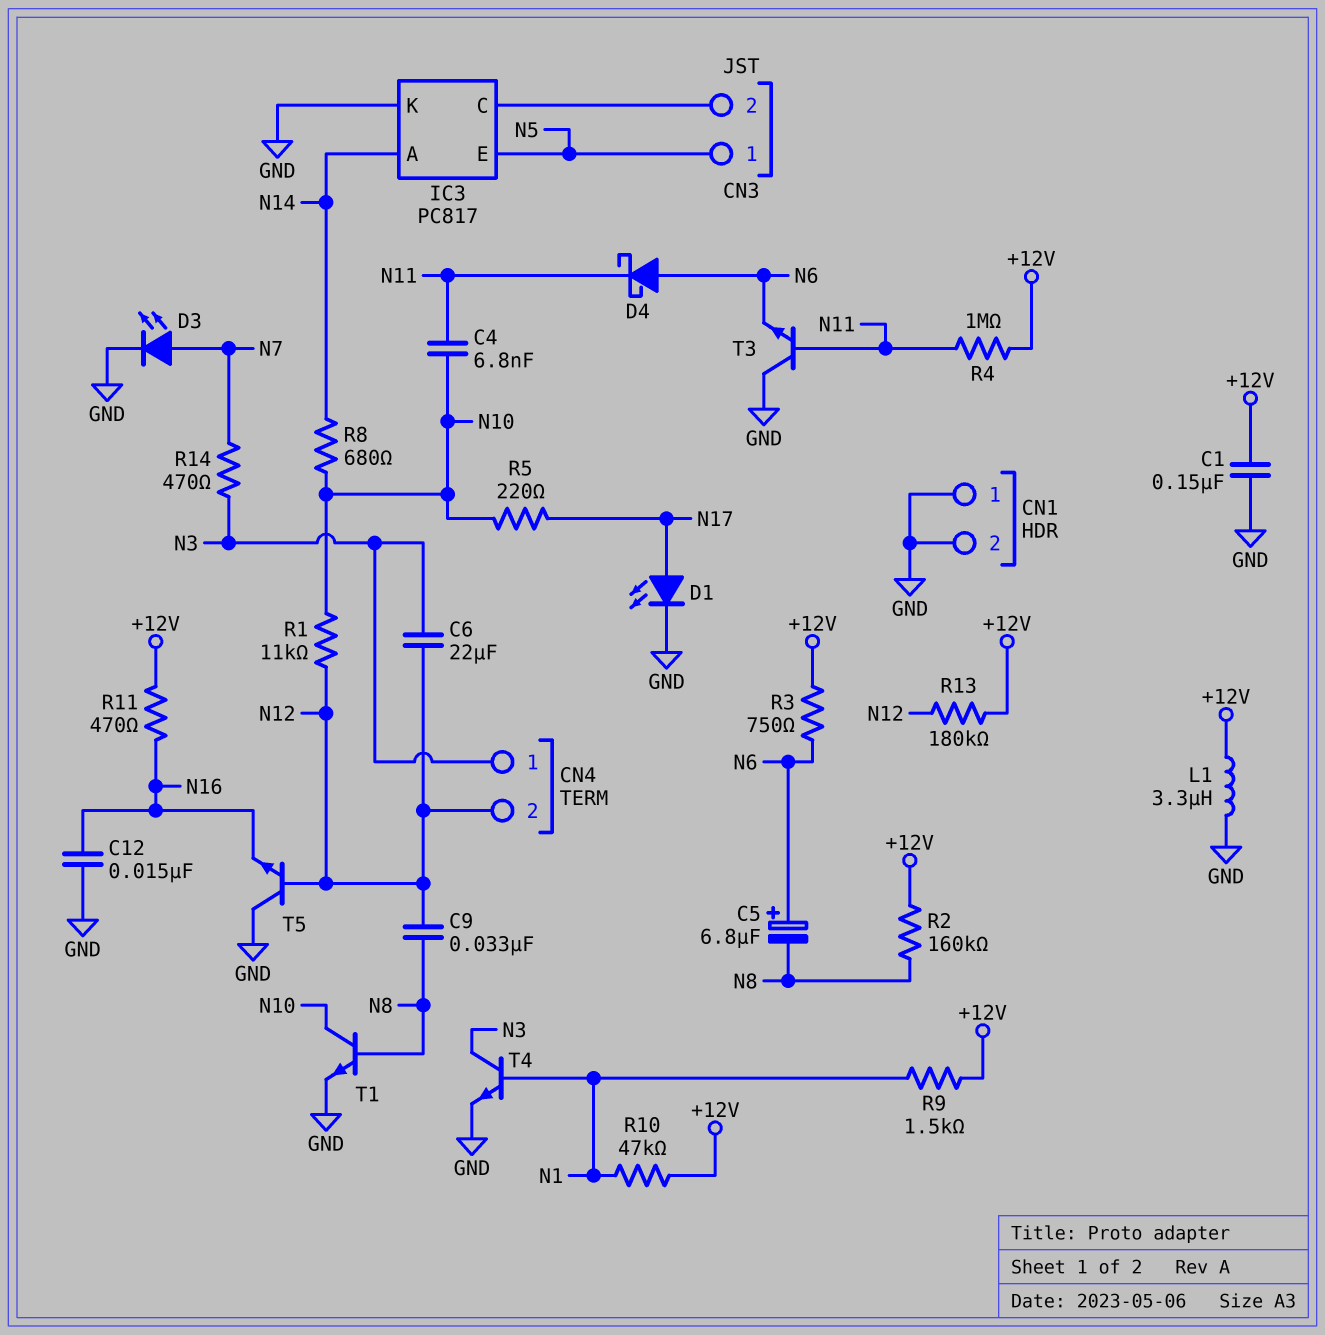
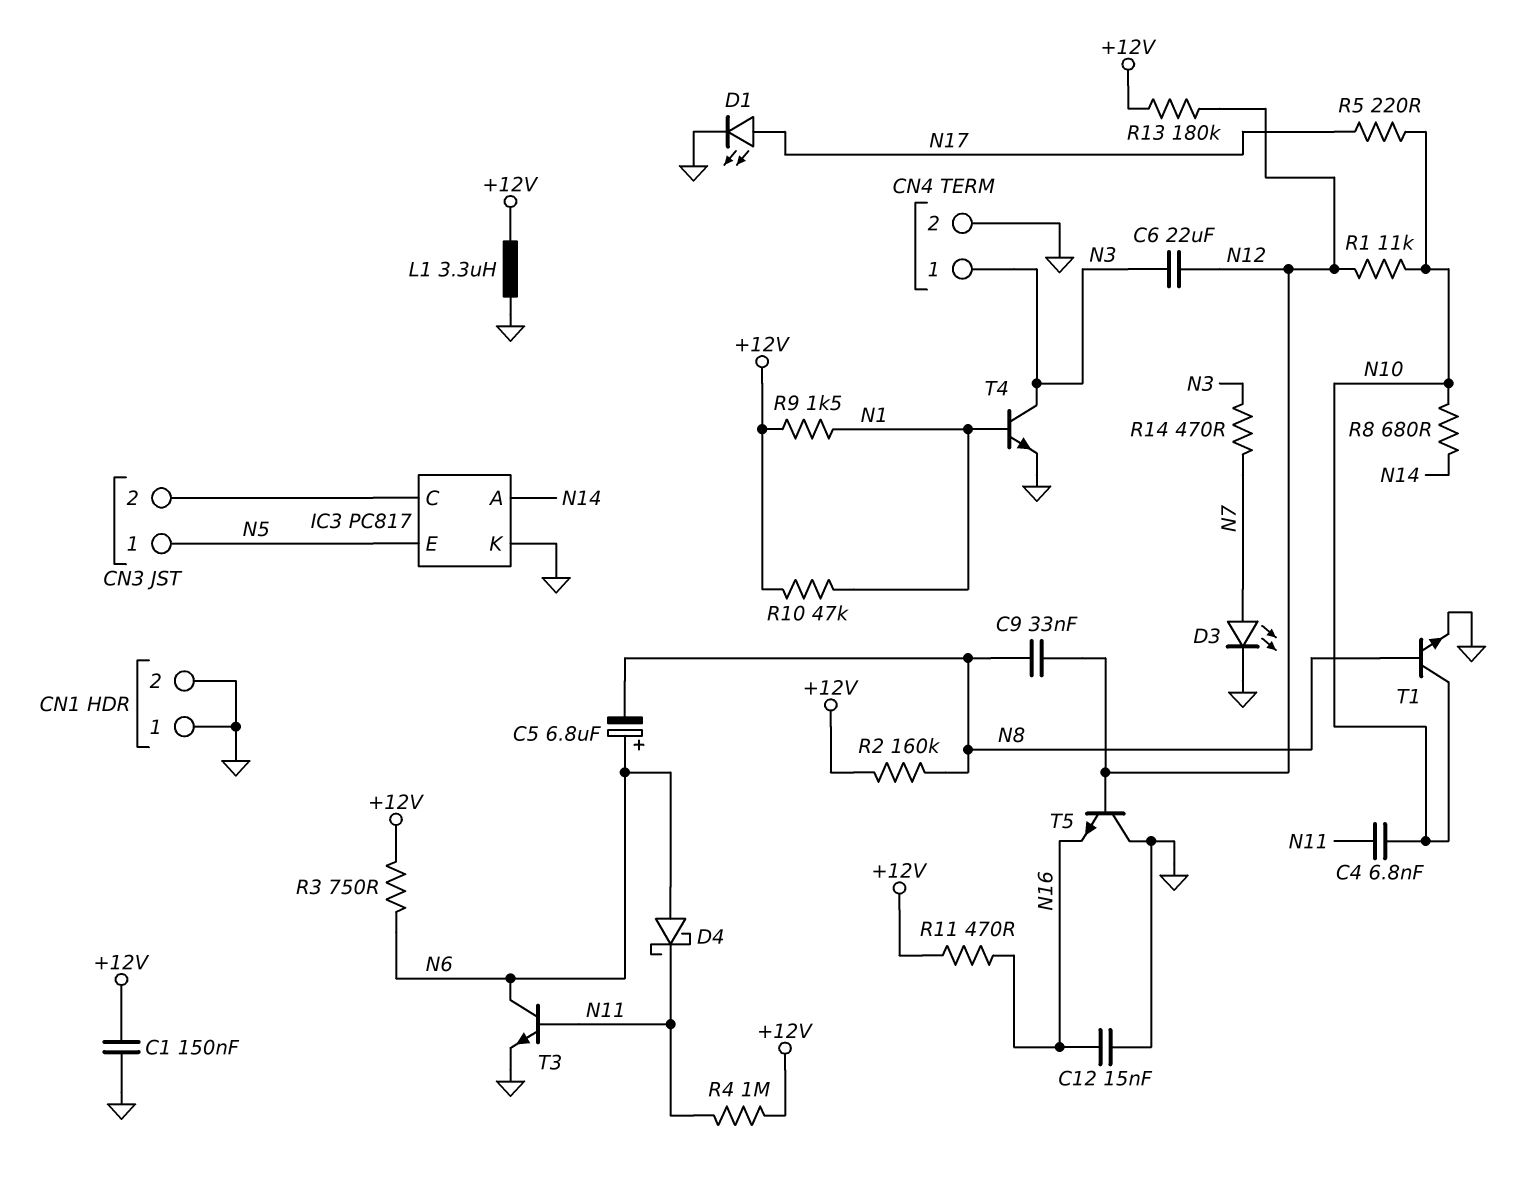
CN4 pin 2: N12 -> GND
T3: NPN (B N11, C GND, E N6) -> NPN (B N11, C N6, E GND)

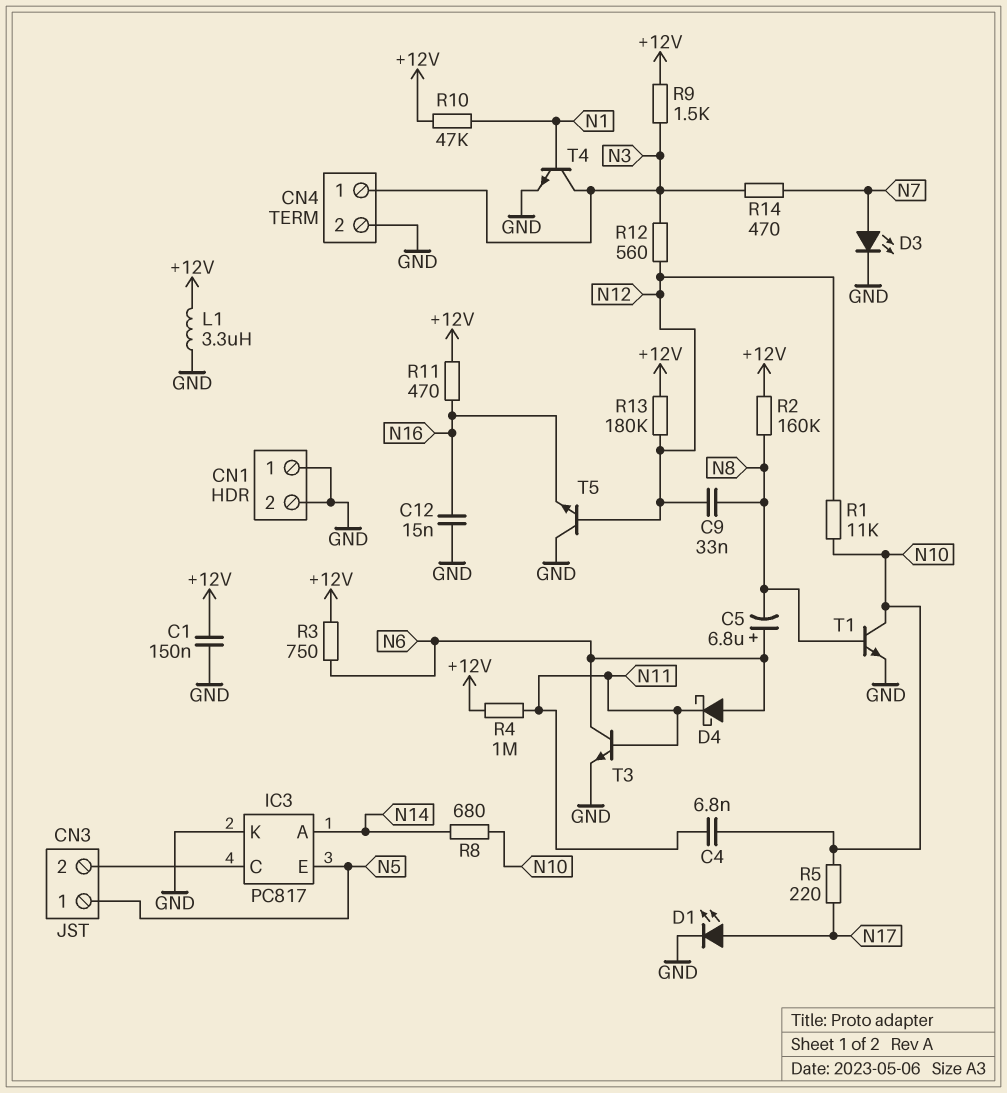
C6: 22uF (N3, N12) -> none
R9: 1.5k (+12V, N1) -> 1.5k (+12V, N3)
R12: none -> 560 (N3, N12)

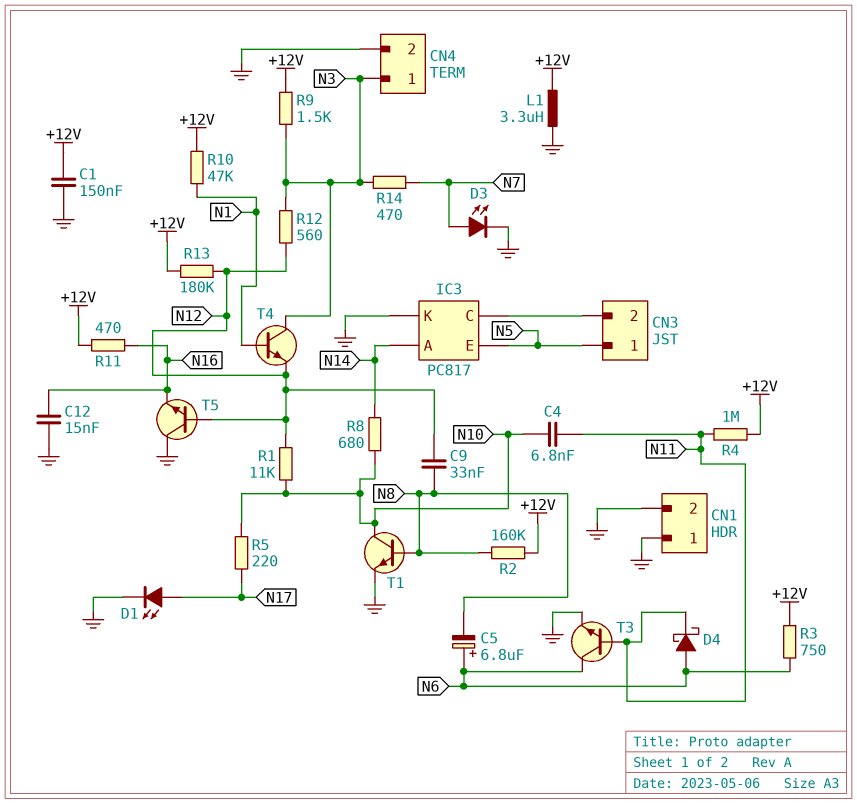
T4: NPN (B N1, C N3, E GND) -> NPN (B N1, C N3, E N12)

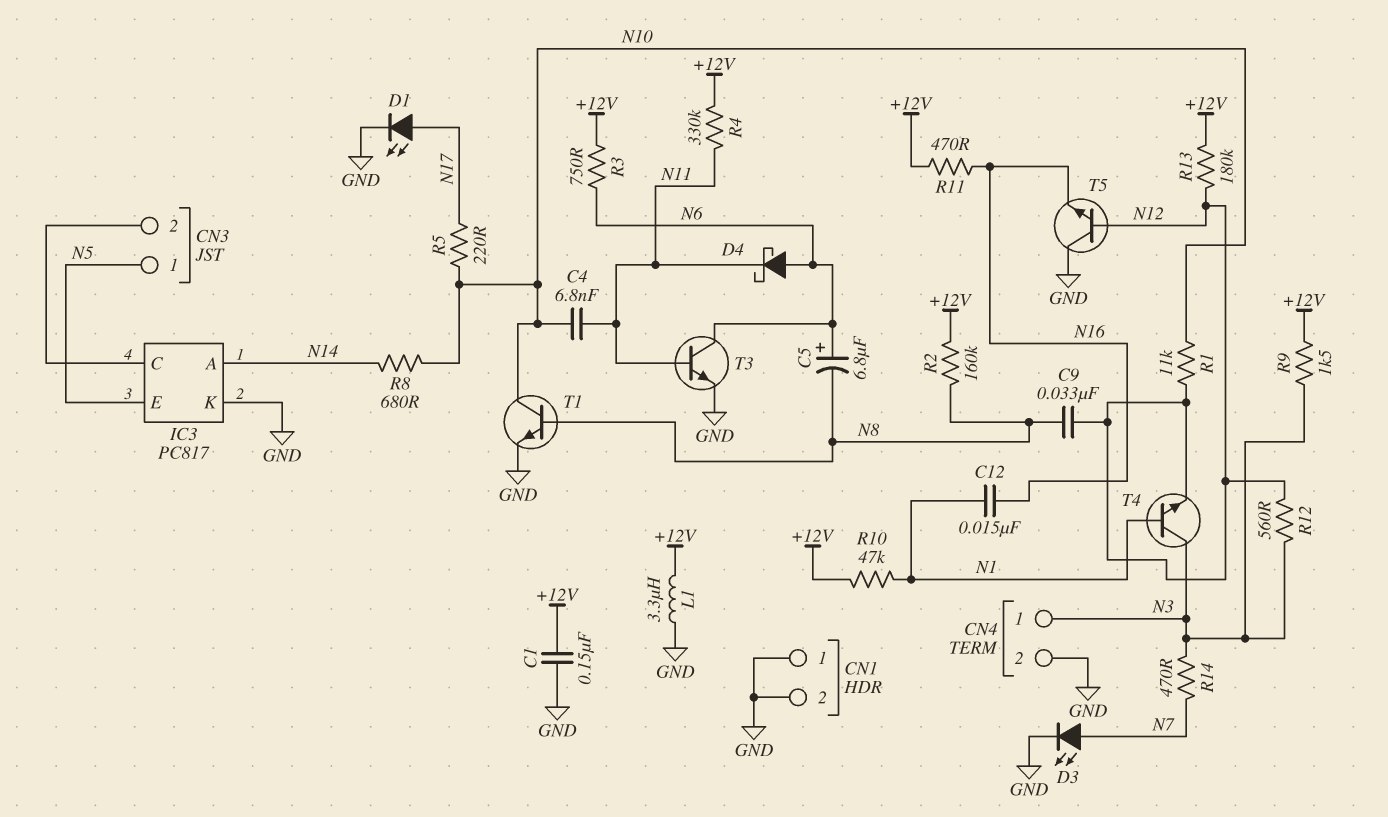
C12: 15nF (GND, N16) -> 15nF (N1, N16)
R4: 1M (+12V, N11) -> 330k (+12V, N11)

